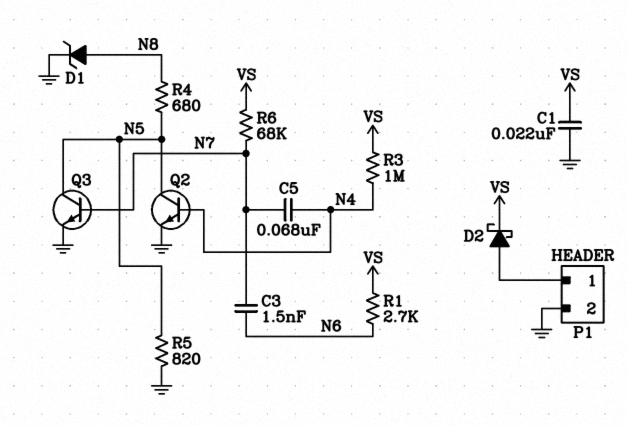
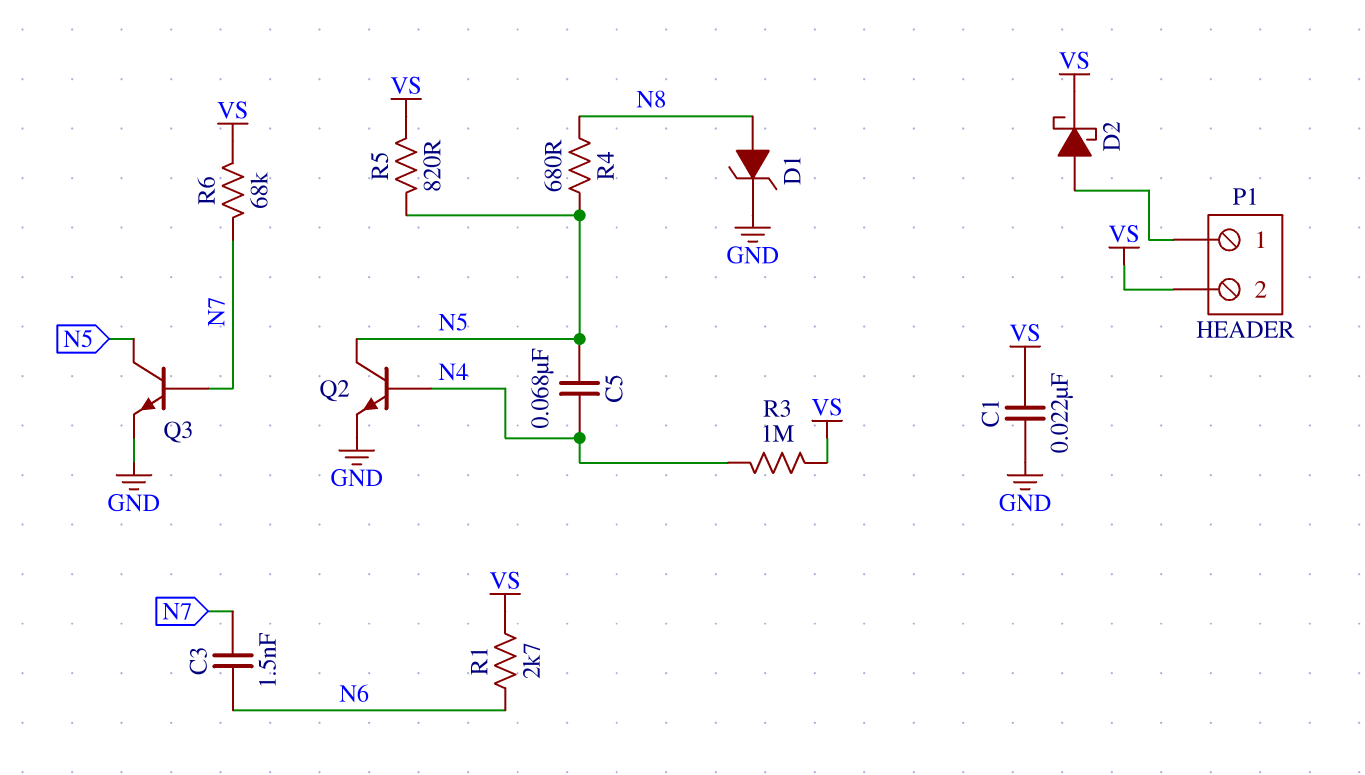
C5: 68nF (N4, N7) -> 68nF (N4, N5)
P1 pin 2: GND -> VS
R5: 820 (GND, N5) -> 820 (N5, VS)

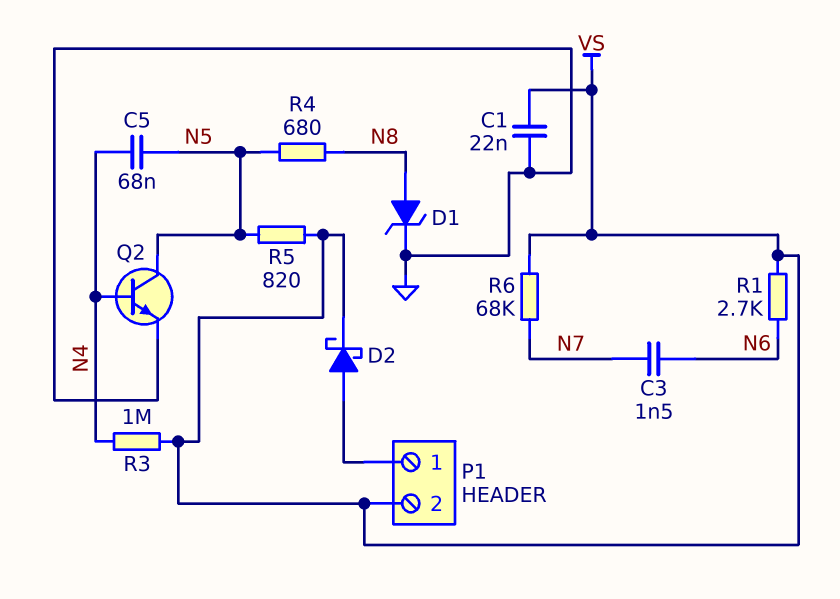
Q3: NPN (B N7, C N5, E GND) -> none

